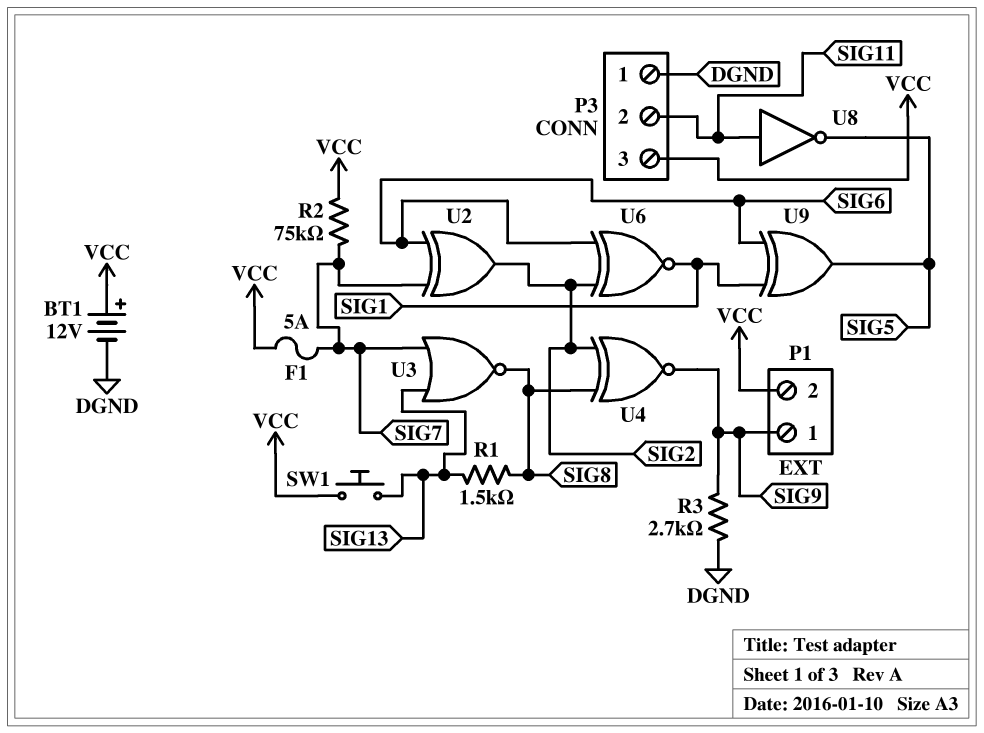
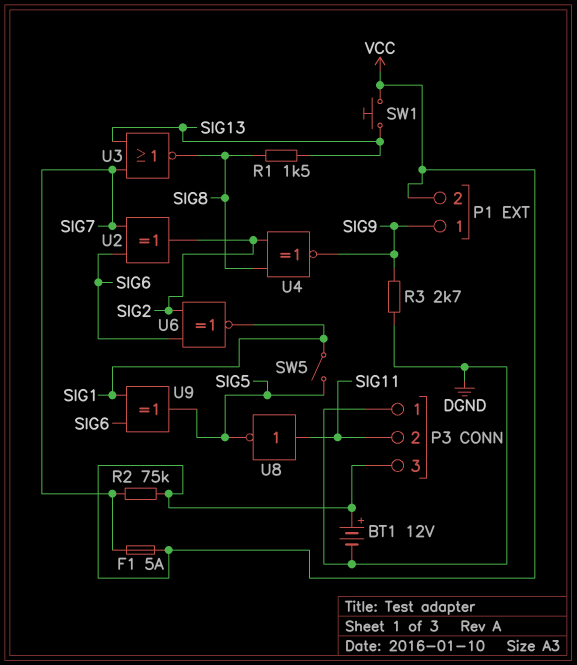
SW5: none -> switch (SIG1, SIG5)

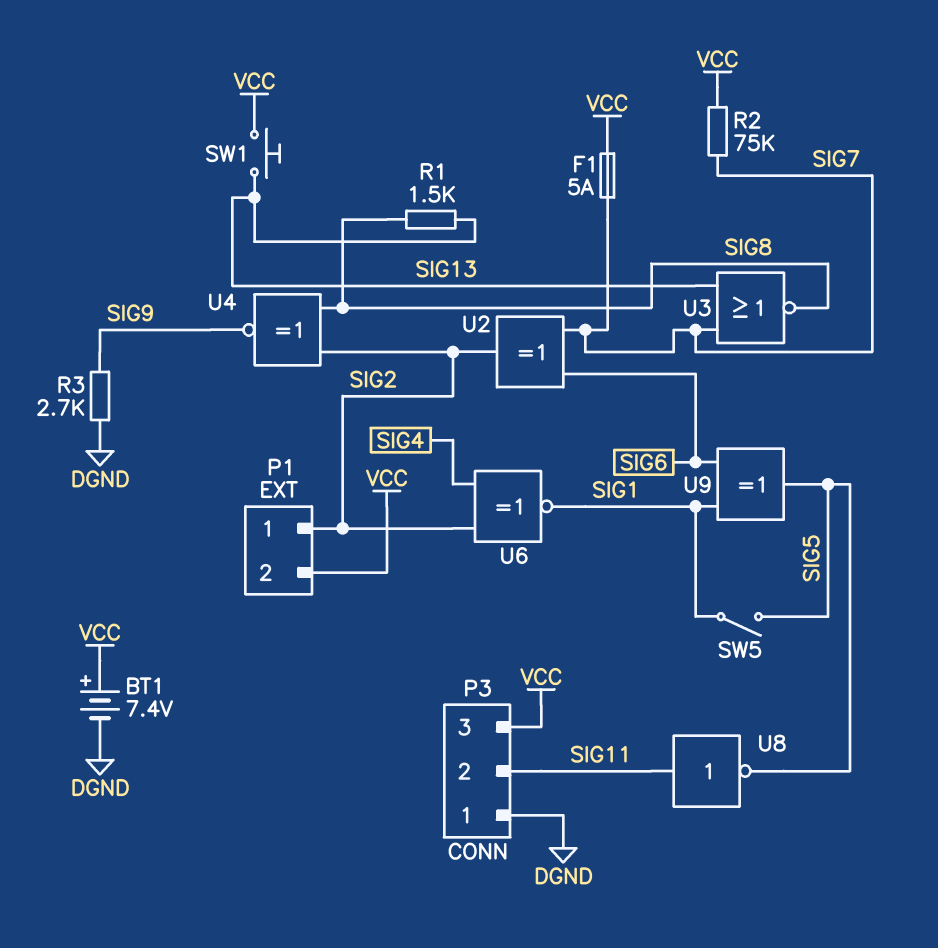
BT1: 12V (plus VCC, minus DGND) -> 7.4V (plus VCC, minus DGND)
P1 pin 1: SIG9 -> SIG2
U6: XNOR (in SIG2, in SIG6, out SIG1) -> XNOR (in SIG2, in SIG4, out SIG1)

